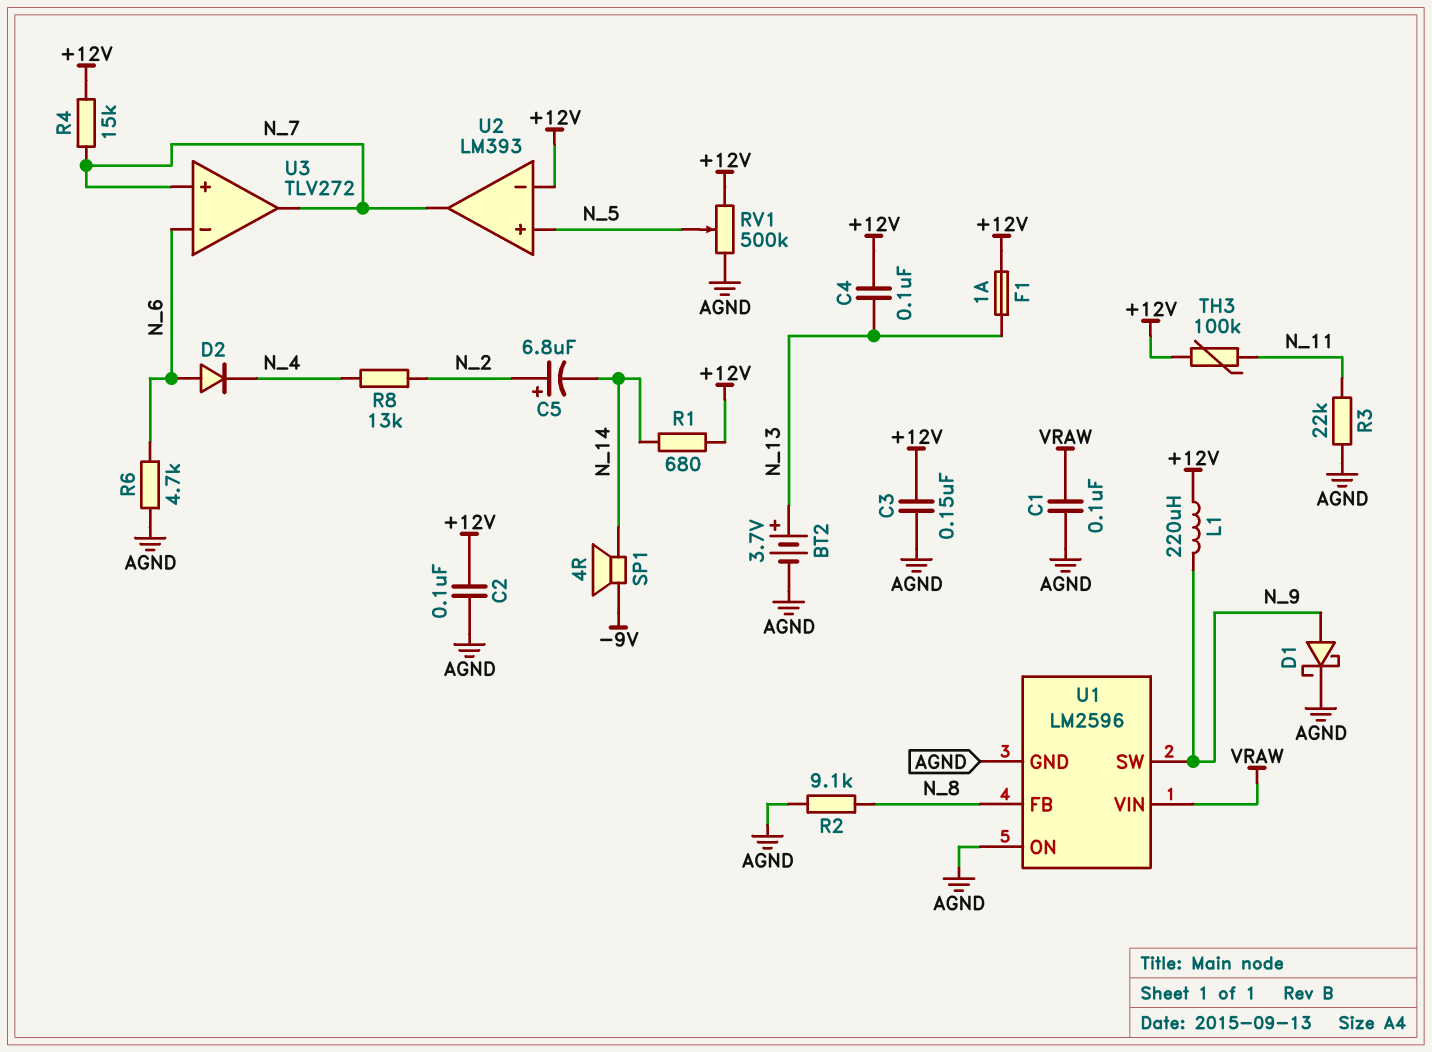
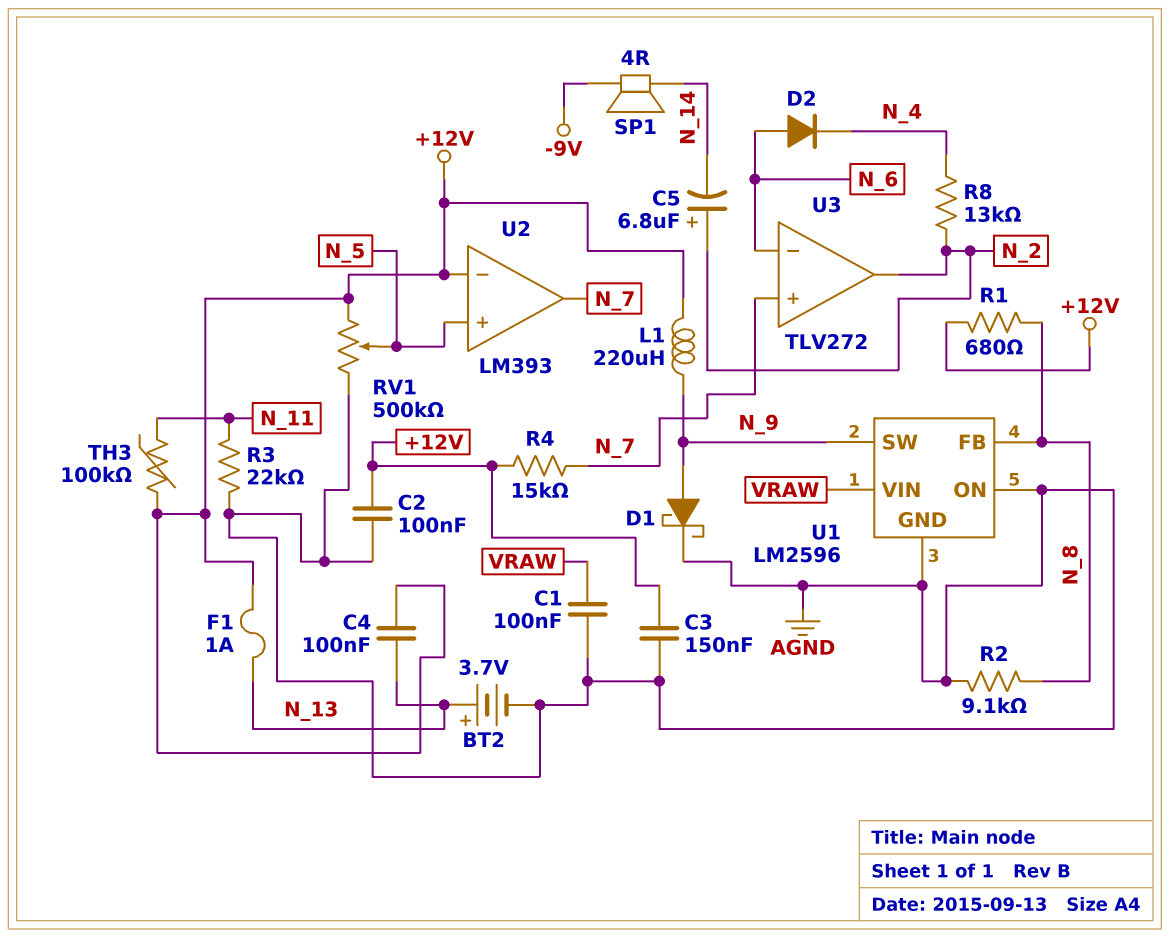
R1: 680 (+12V, N_14) -> 680 (+12V, N_8)
R6: 4.7k (AGND, N_6) -> none
U3 pin out: N_7 -> N_2

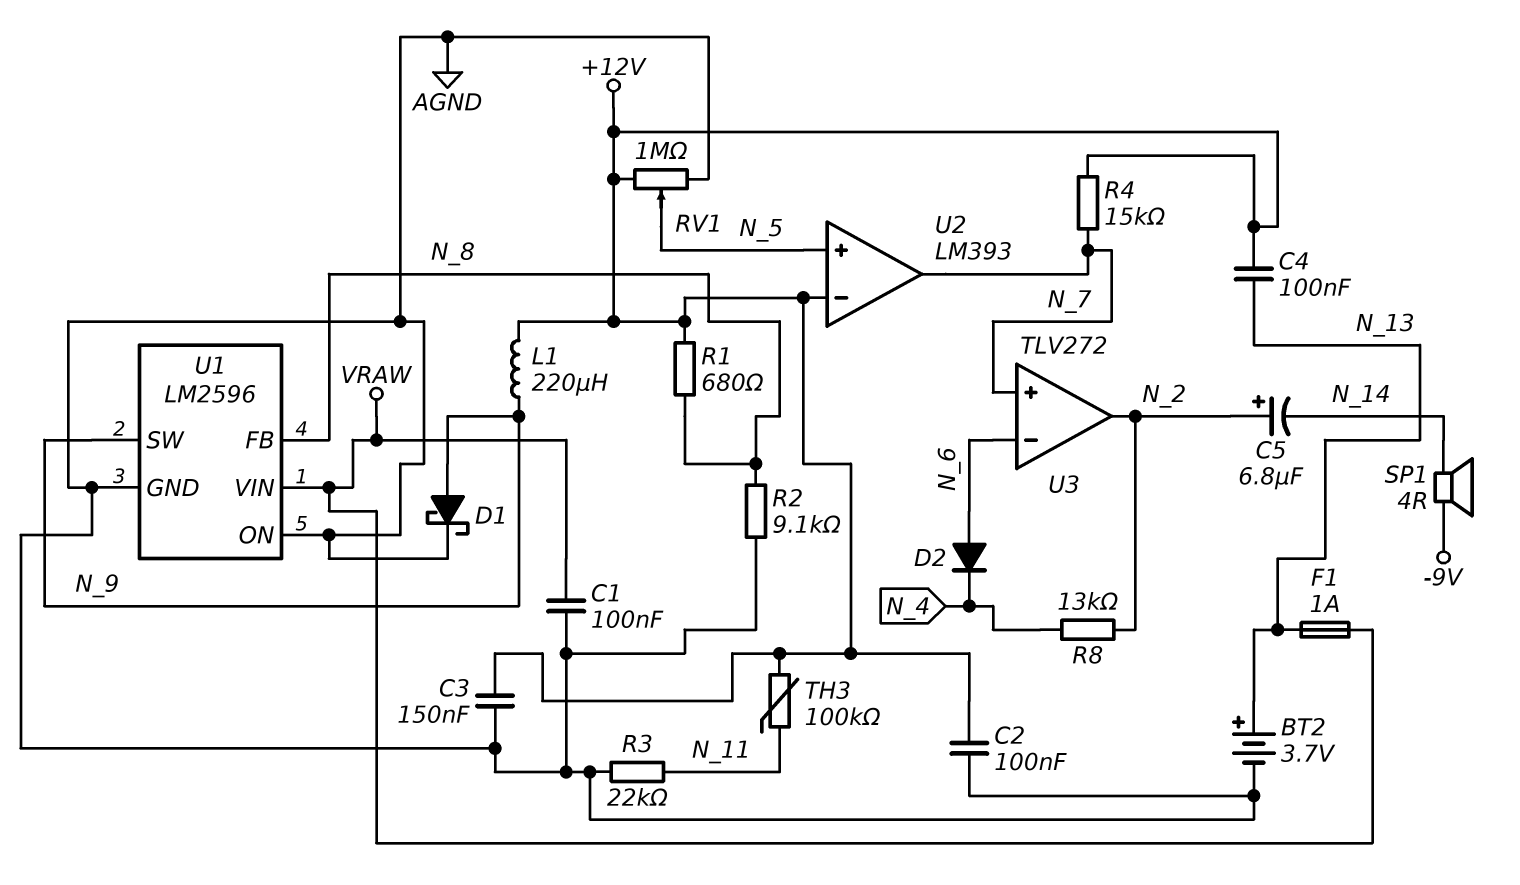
F1: 1A (+12V, N_13) -> 1A (N_13, VRAW)
RV1: 500k (+12V, AGND, wiper N_5) -> 1M (+12V, AGND, wiper N_5)

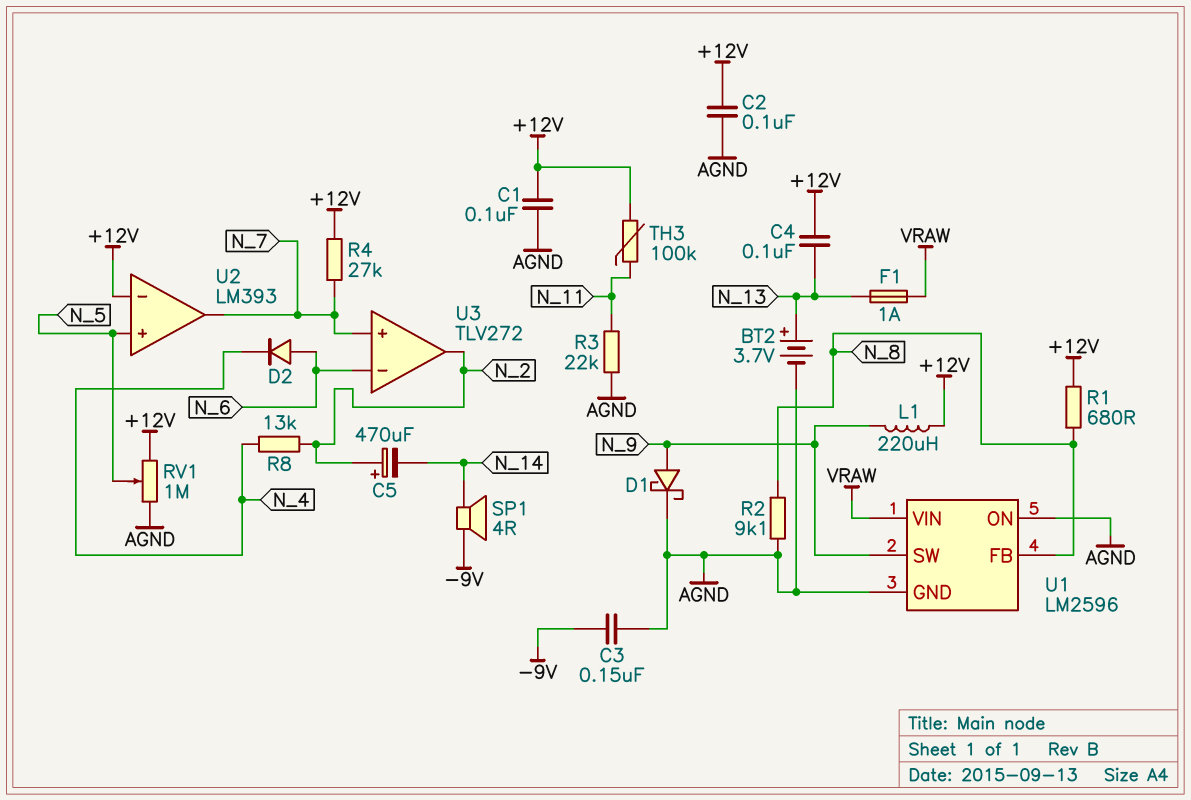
C1: 100nF (AGND, VRAW) -> 100nF (+12V, AGND)
C3: 150nF (+12V, AGND) -> 150nF (-9V, AGND)
C5: 6.8uF (plus N_2, minus N_14) -> 470uF (plus N_2, minus N_14)
R4: 15k (+12V, N_7) -> 27k (+12V, N_7)

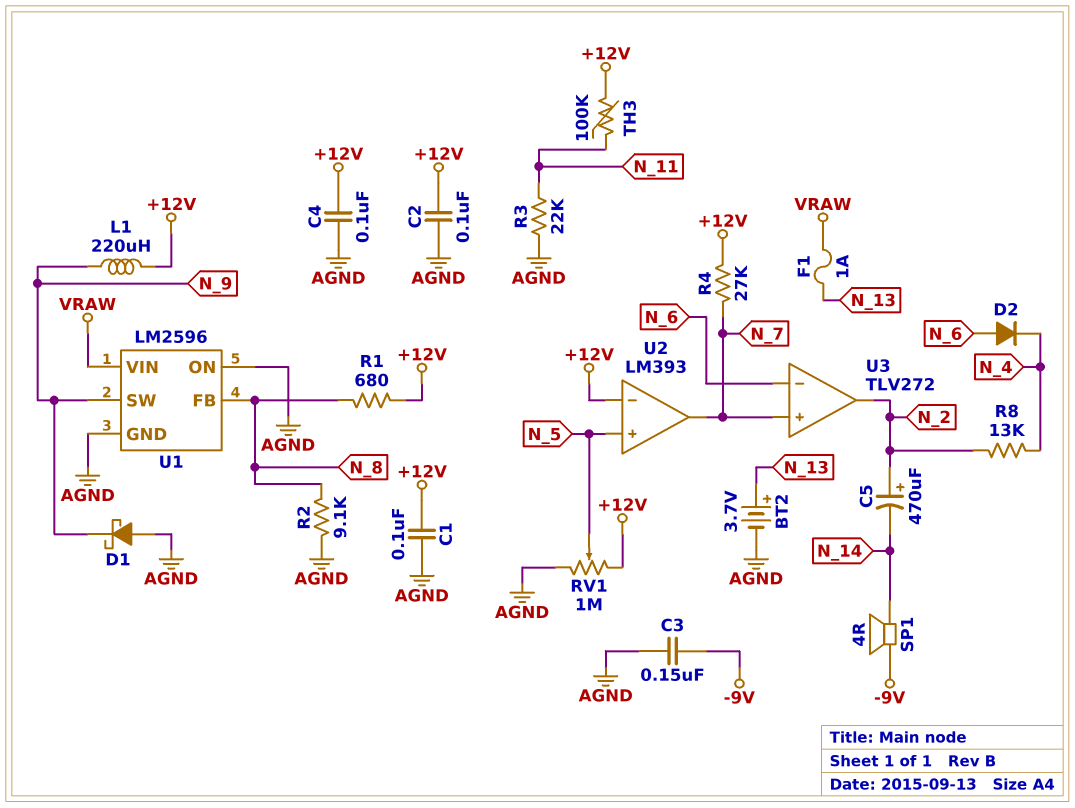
C4: 100nF (+12V, N_13) -> 100nF (+12V, AGND)
D1: schottky (A N_9, K AGND) -> schottky (A AGND, K N_9)

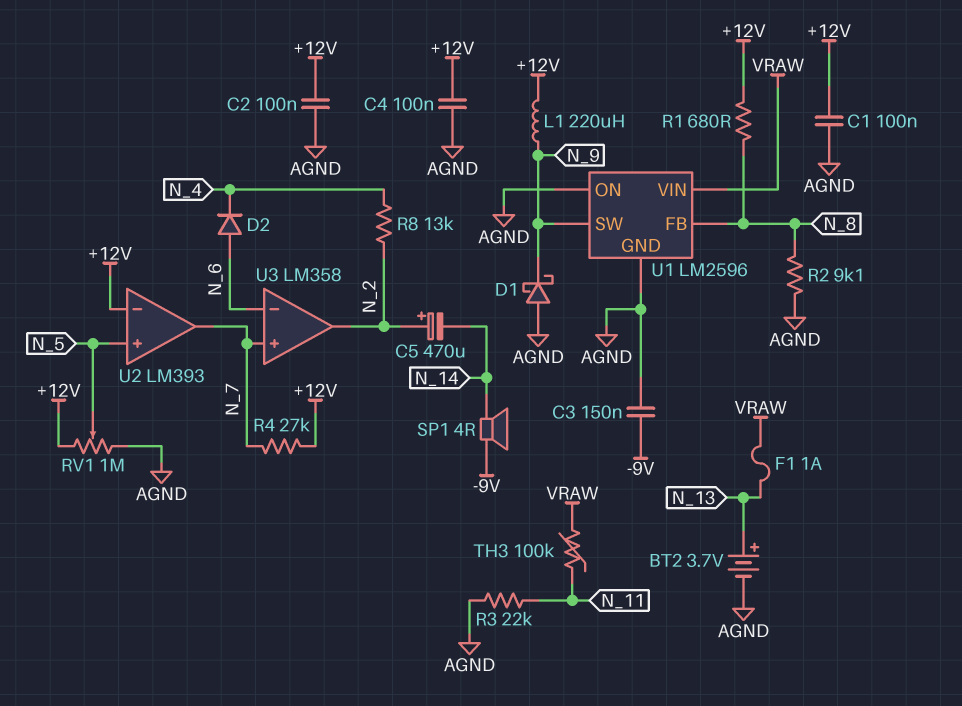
TH3: 100k (+12V, N_11) -> 100k (N_11, VRAW)
U3: TLV272 -> LM358

